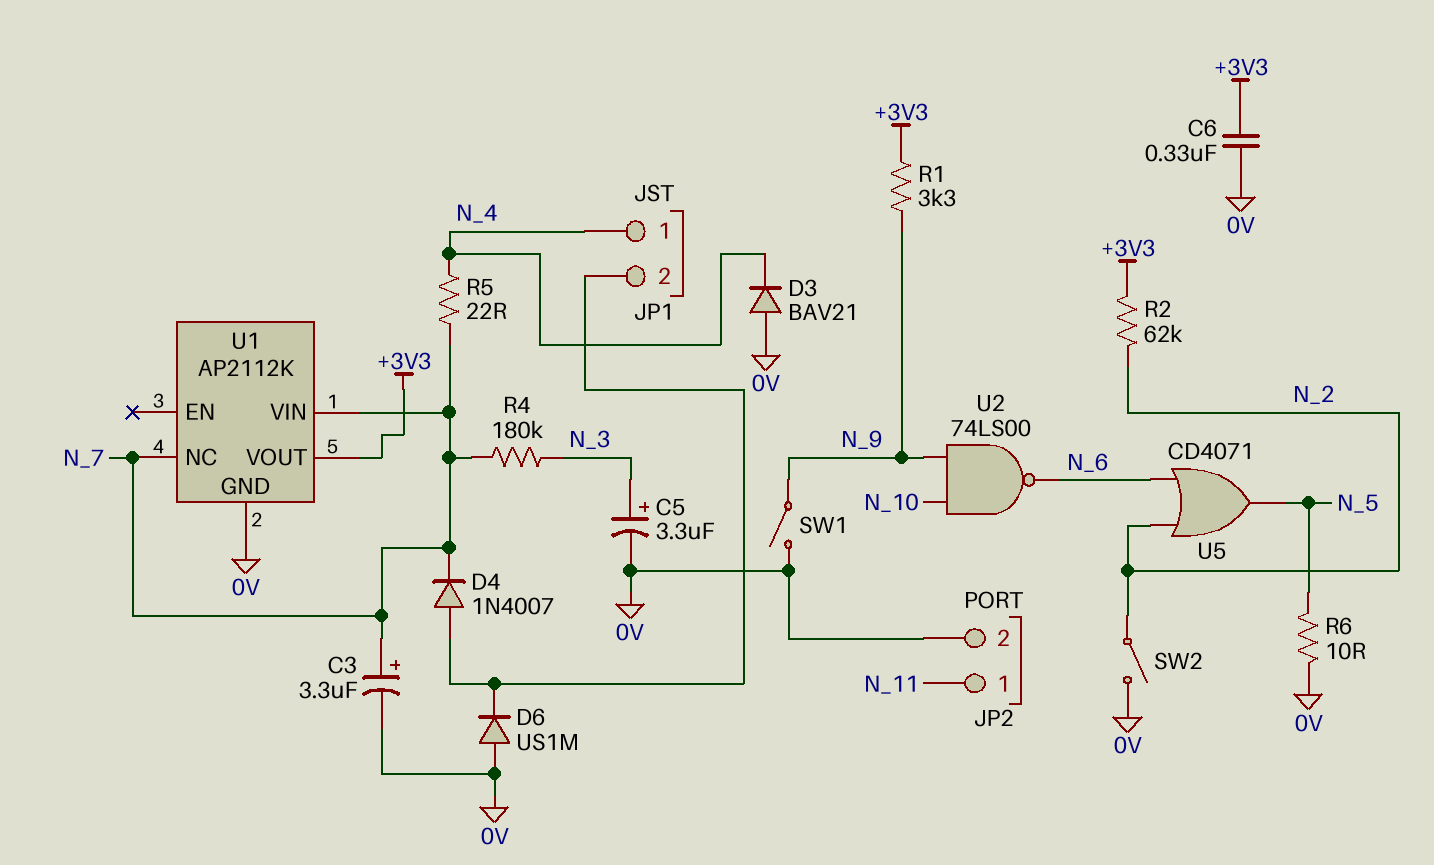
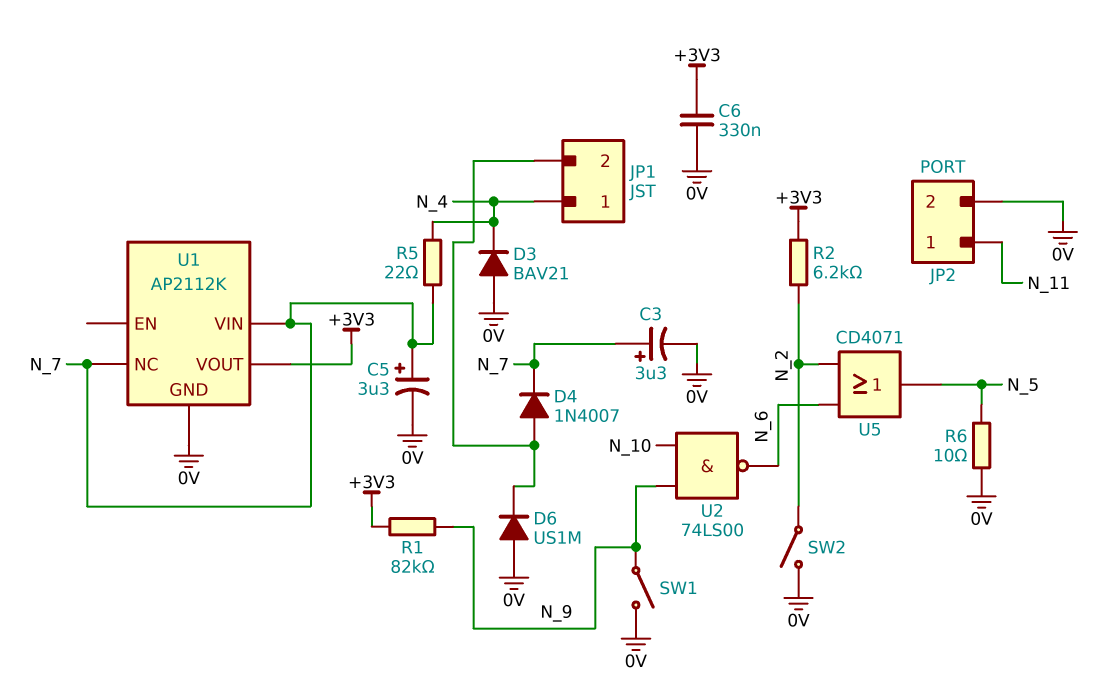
C5: 3.3uF (plus N_3, minus 0V) -> 3.3uF (plus N_7, minus 0V)
R1: 3.3k (+3V3, N_9) -> 82k (+3V3, N_9)
R2: 62k (+3V3, N_2) -> 6.2k (+3V3, N_2)
R4: 180k (N_3, N_7) -> none

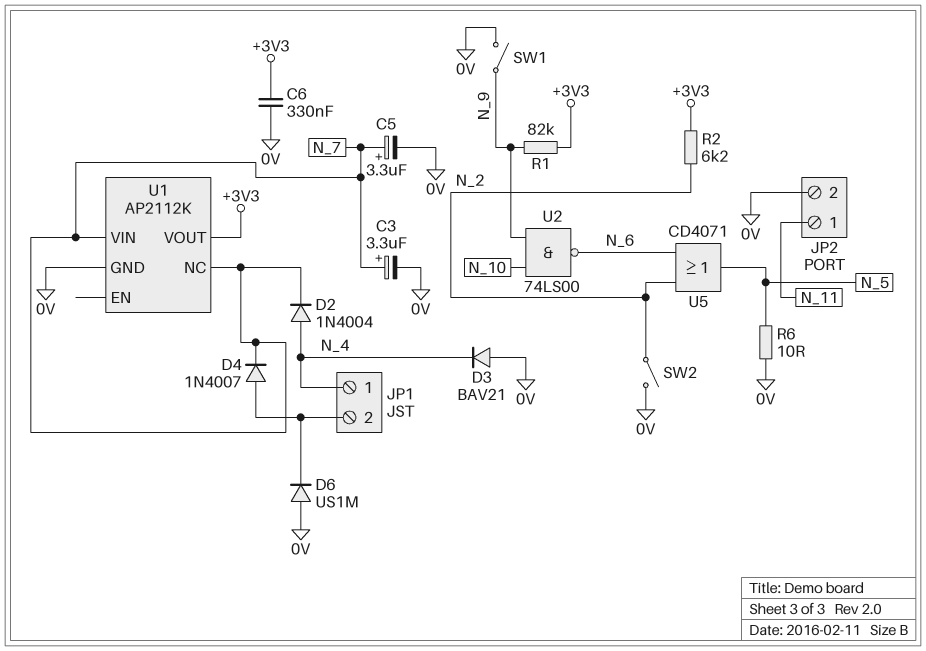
D2: none -> diode 1N4004 (A N_4, K N_7)
R5: 22 (N_4, N_7) -> none

